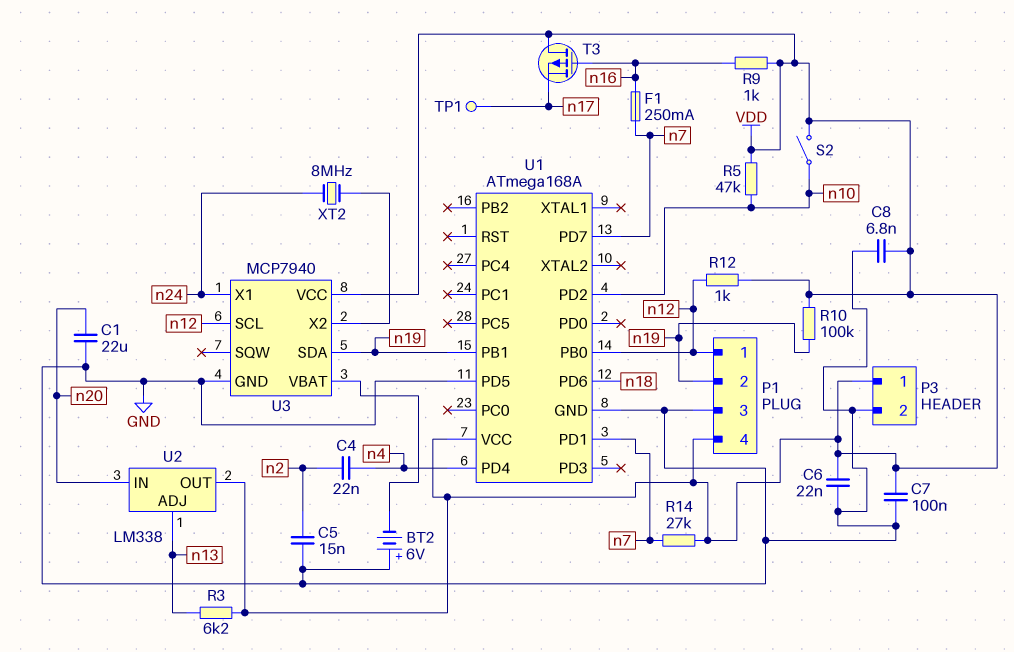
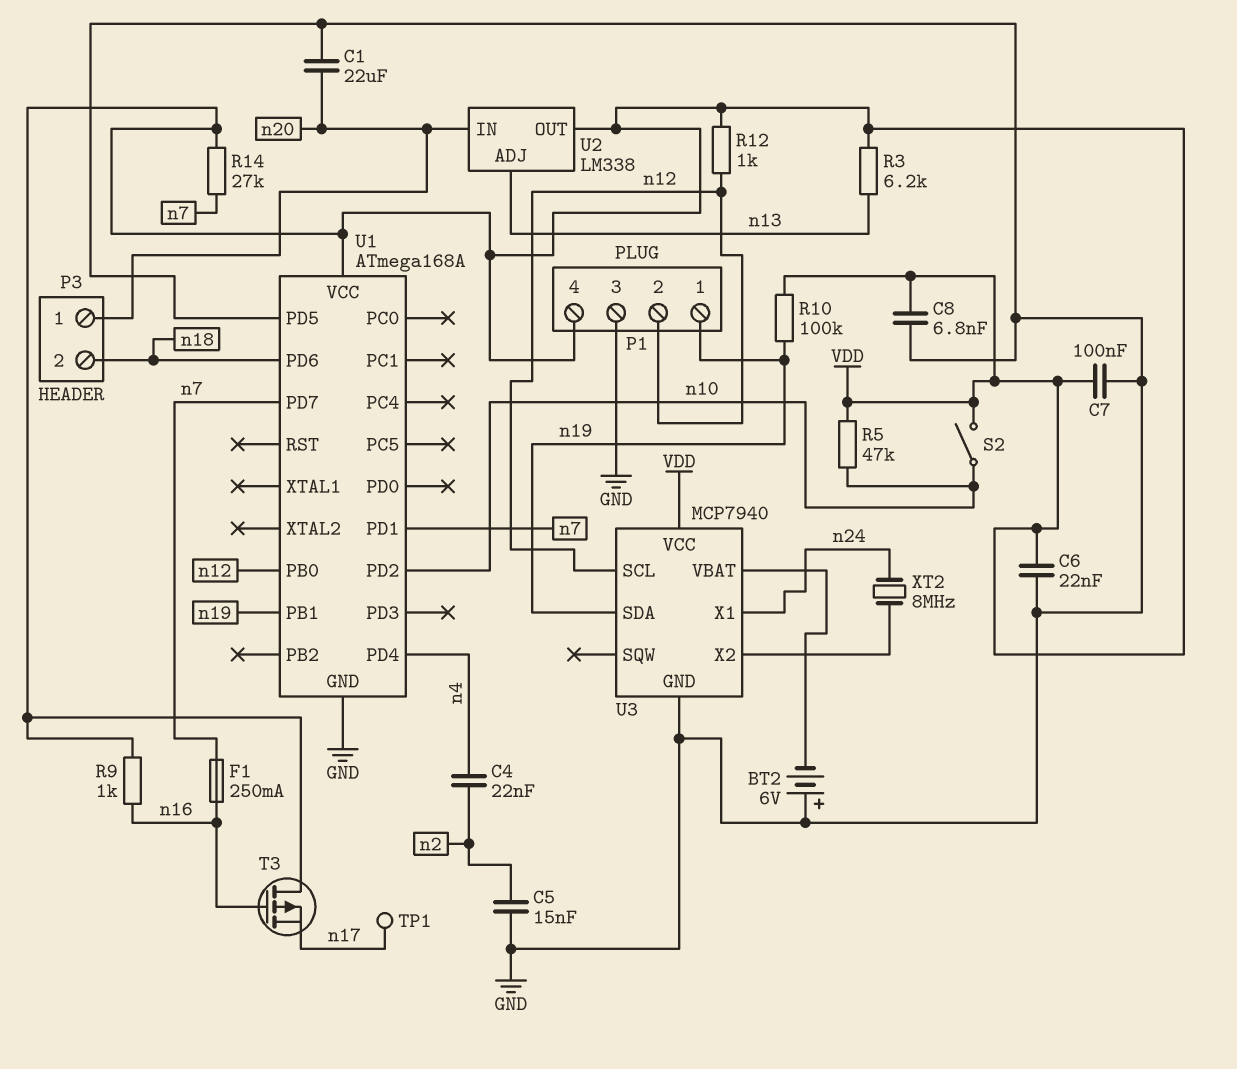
P1 pin 1: n12 -> n19
P1 pin 2: n19 -> n12
P3 pin 1: VDD -> n20
P3 pin 2: GND -> n18

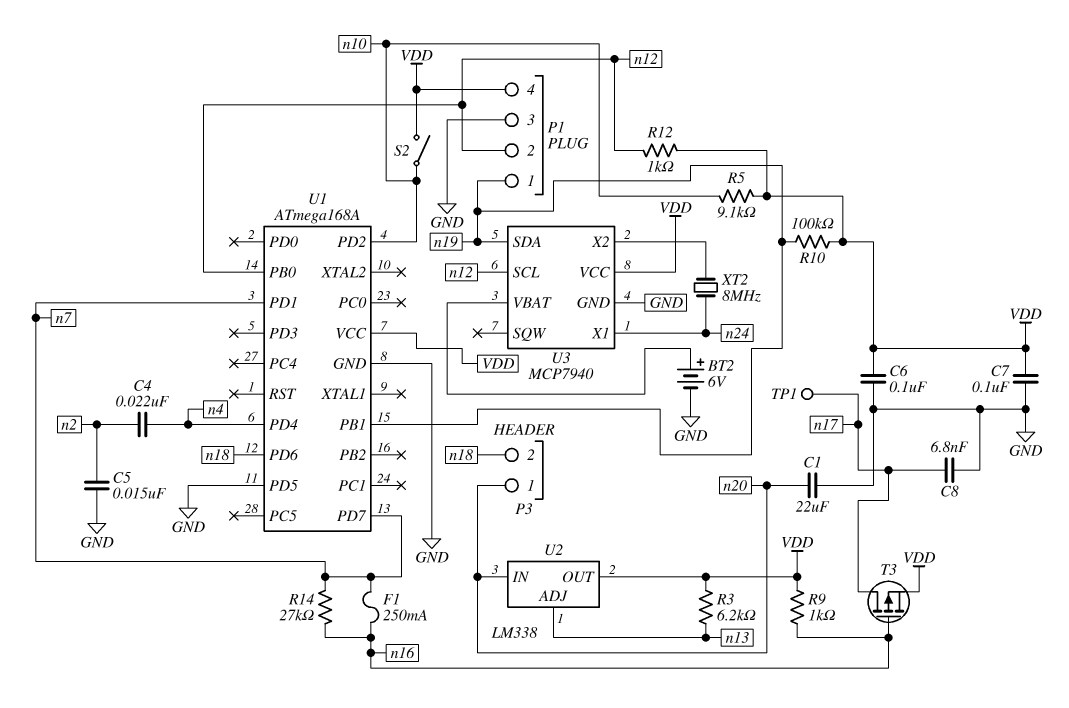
BT2: 6V (plus GND, minus U3/VBAT) -> 6V (plus U3/VBAT, minus GND)
C6: 22nF (GND, VDD) -> 100nF (GND, VDD)
C8: 6.8nF (GND, VDD) -> 6.8nF (GND, n17)
R5: 47k (VDD, n10) -> 9.1k (VDD, n10)
R14: 27k (VDD, n7) -> 27k (n7, n16)
T3: PMOS (G n16, D VDD, S n17) -> PMOS (G n16, D n17, S VDD)

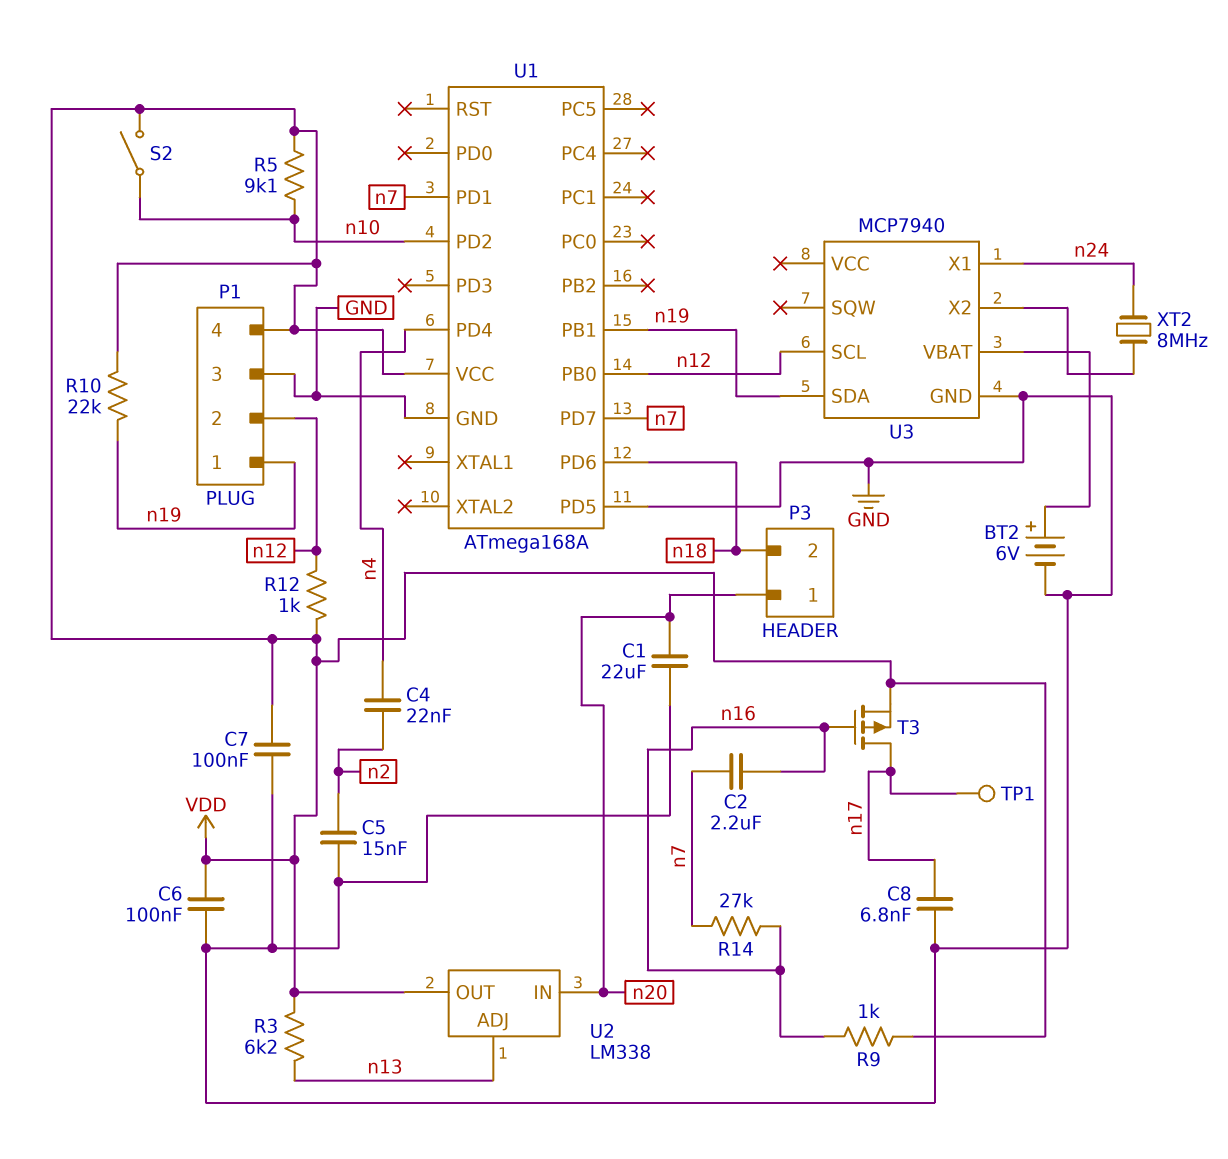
C2: none -> 2.2uF (n7, n16)
F1: 250mA (n7, n16) -> none
R10: 100k (VDD, n19) -> 22k (VDD, n19)
U3 pin VCC: VDD -> none

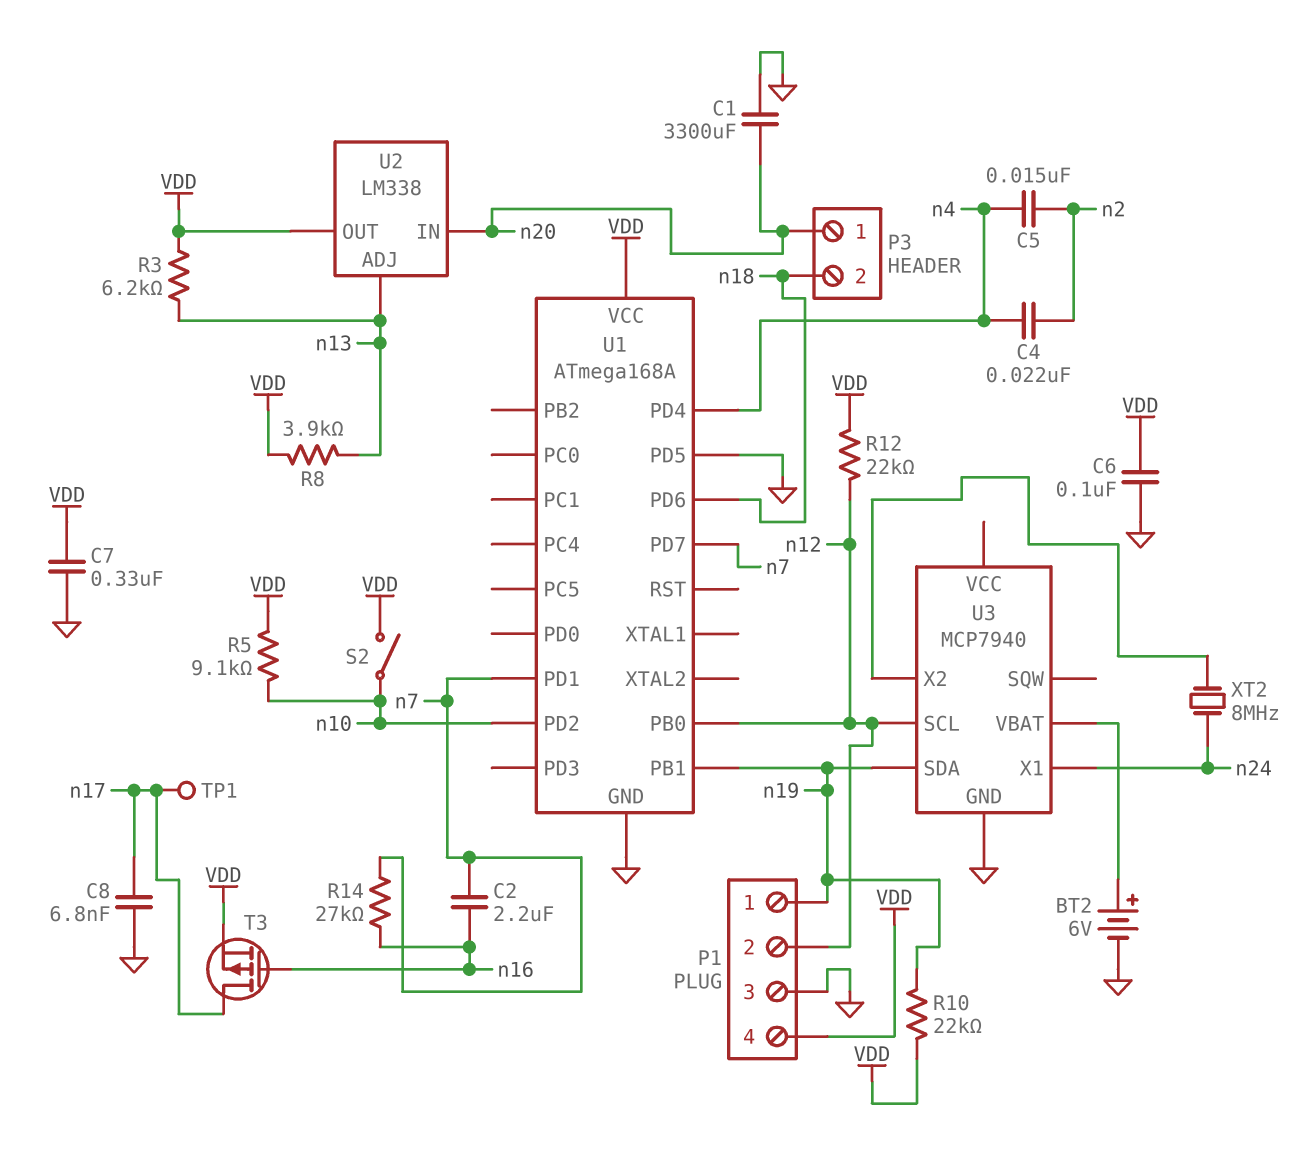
C1: 22uF (GND, n20) -> 3300uF (GND, n20)
C5: 15nF (GND, n2) -> 15nF (n2, n4)
C7: 100nF (GND, VDD) -> 330nF (GND, VDD)
R8: none -> 3.9k (VDD, n13)
R9: 1k (VDD, n16) -> none
R12: 1k (VDD, n12) -> 22k (VDD, n12)

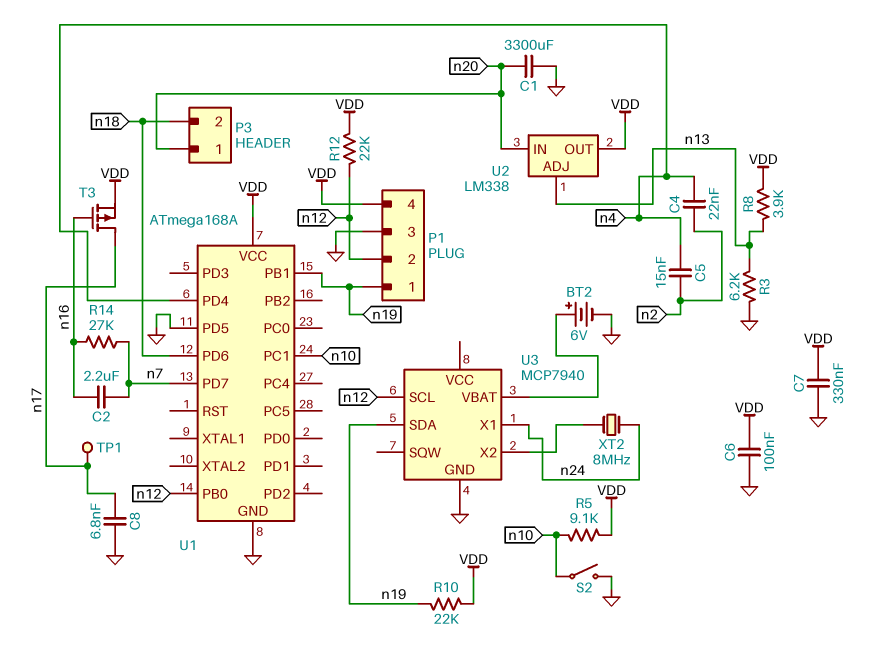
R3: 6.2k (VDD, n13) -> 6.2k (GND, n13)
S2: switch (VDD, n10) -> switch (GND, n10)
U1 pin PC1: none -> n10
U1 pin PD1: n7 -> none
U1 pin PD2: n10 -> none

